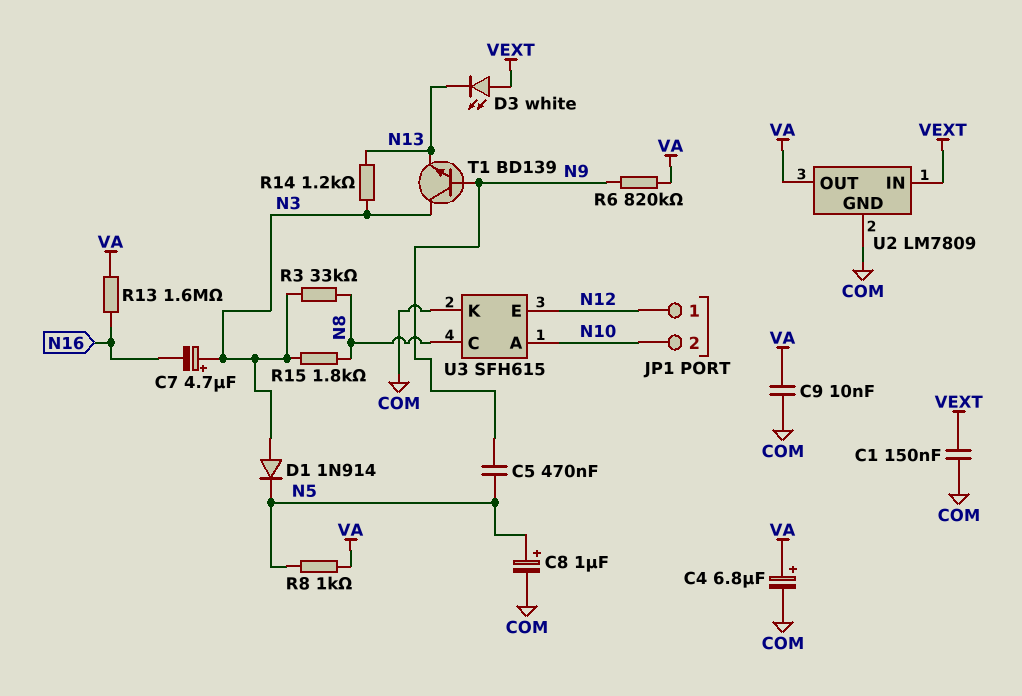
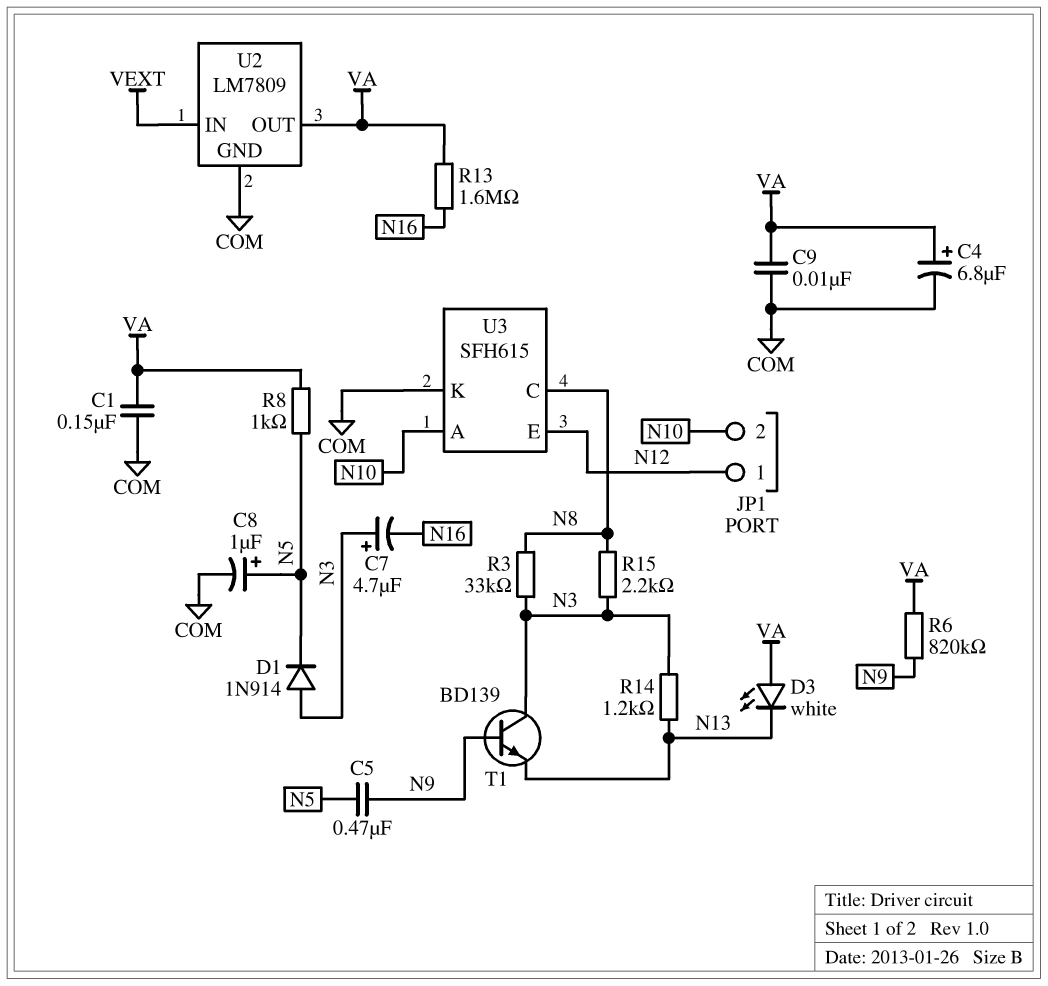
C1: 150nF (COM, VEXT) -> 150nF (COM, VA)
D3: LED white (A VEXT, K N13) -> LED white (A VA, K N13)
R15: 1.8k (N3, N8) -> 2.2k (N3, N8)

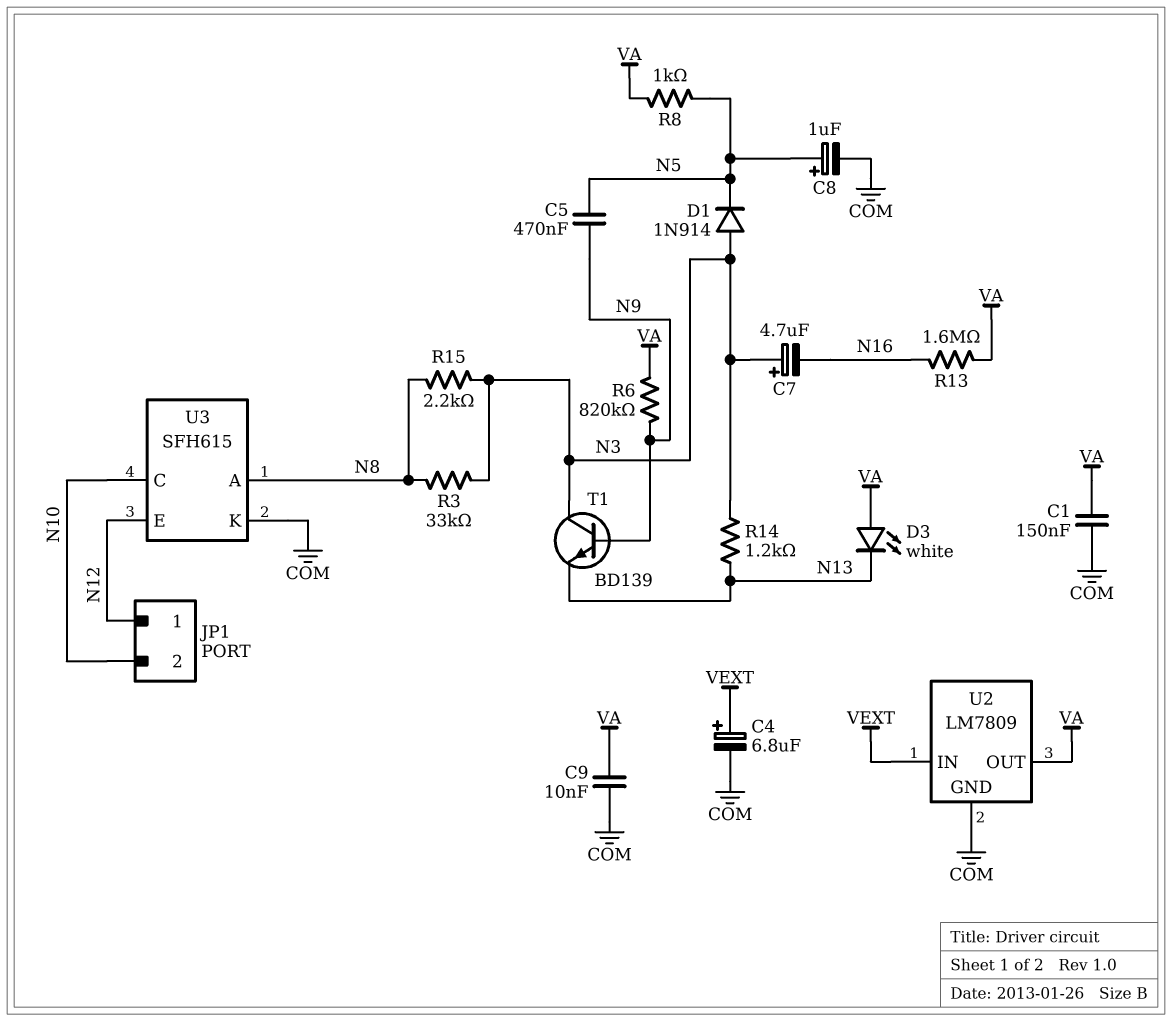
C4: 6.8uF (plus VA, minus COM) -> 6.8uF (plus VEXT, minus COM)
U3 pin A: N10 -> N8
U3 pin C: N8 -> N10

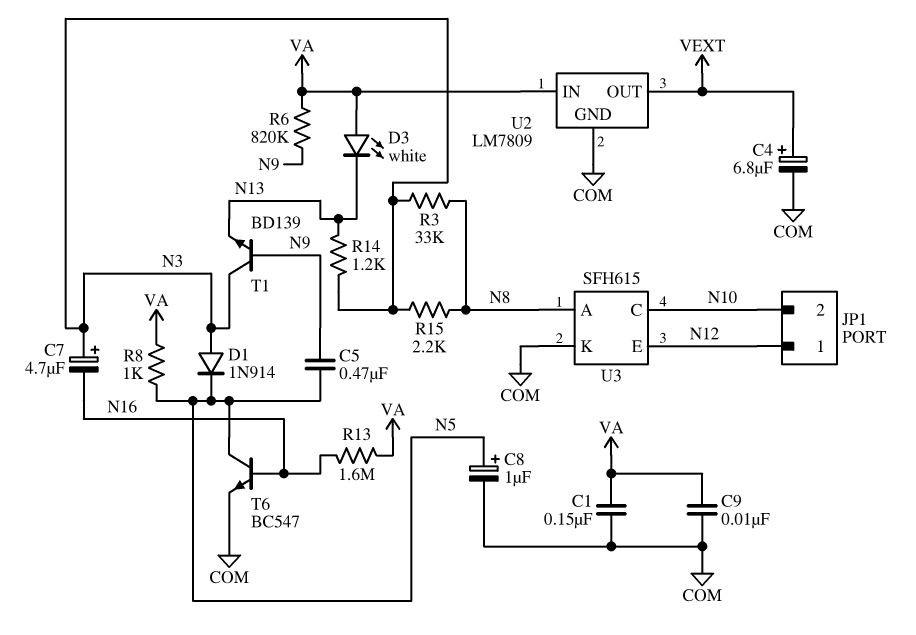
T6: none -> NPN BC547 (B N16, C N5, E COM)
U2 pin IN: VEXT -> VA
U2 pin OUT: VA -> VEXT

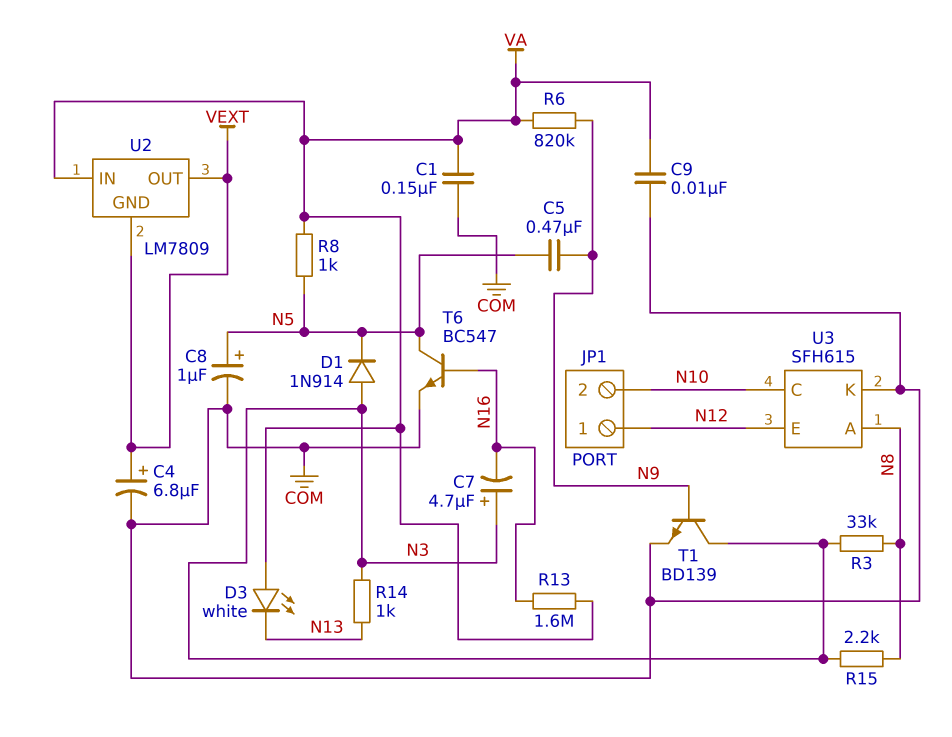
R14: 1.2k (N3, N13) -> 1k (N3, N13)
T1: NPN BD139 (B N9, C N3, E N13) -> NPN BD139 (B N9, C N3, E COM)
U2 pin GND: COM -> VEXT

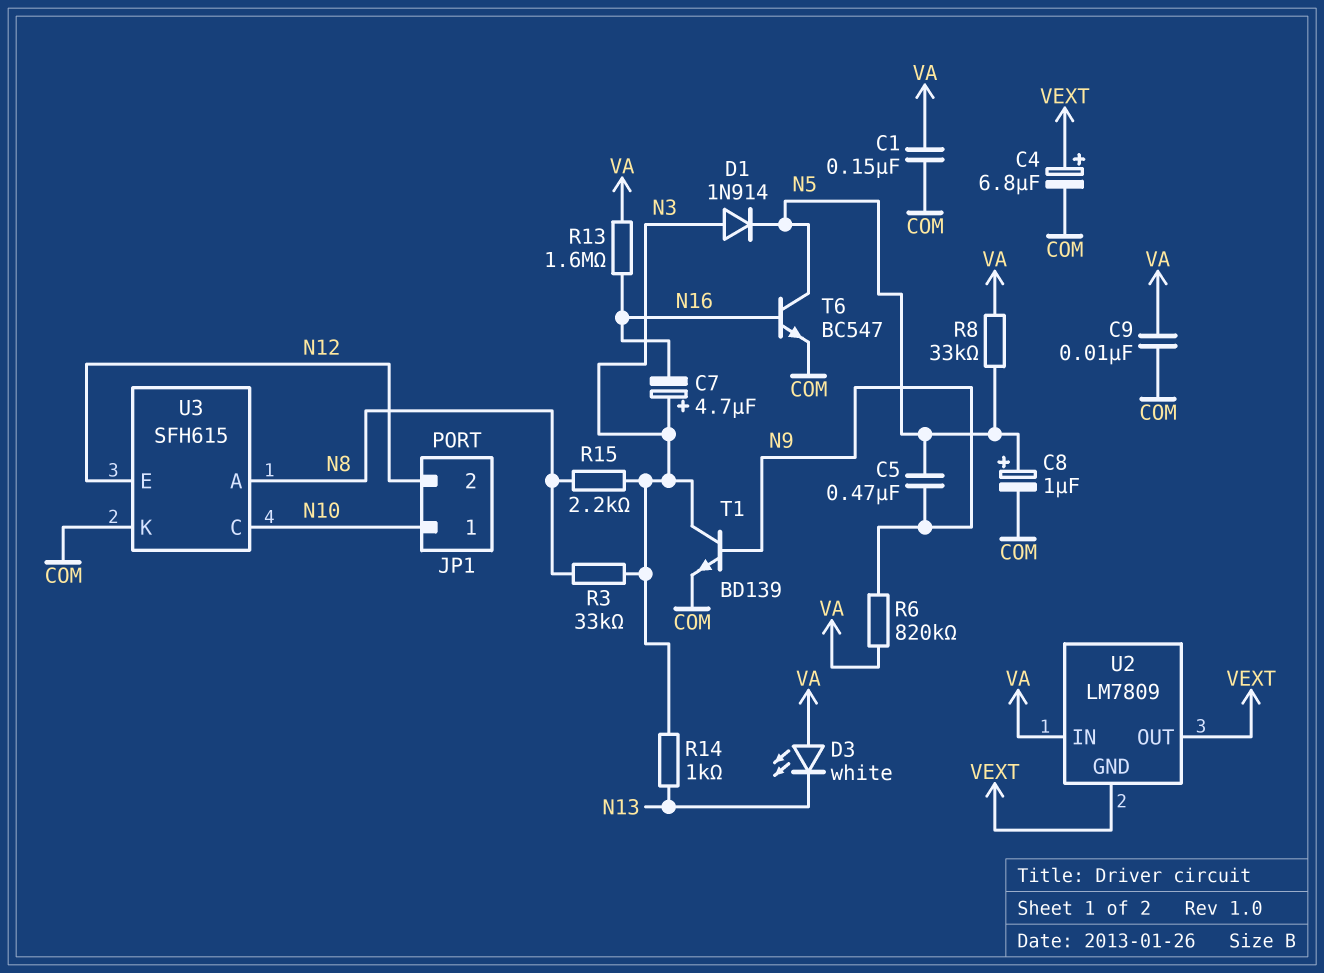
JP1 pin 1: N12 -> N10
JP1 pin 2: N10 -> N12
R8: 1k (N5, VA) -> 33k (N5, VA)

